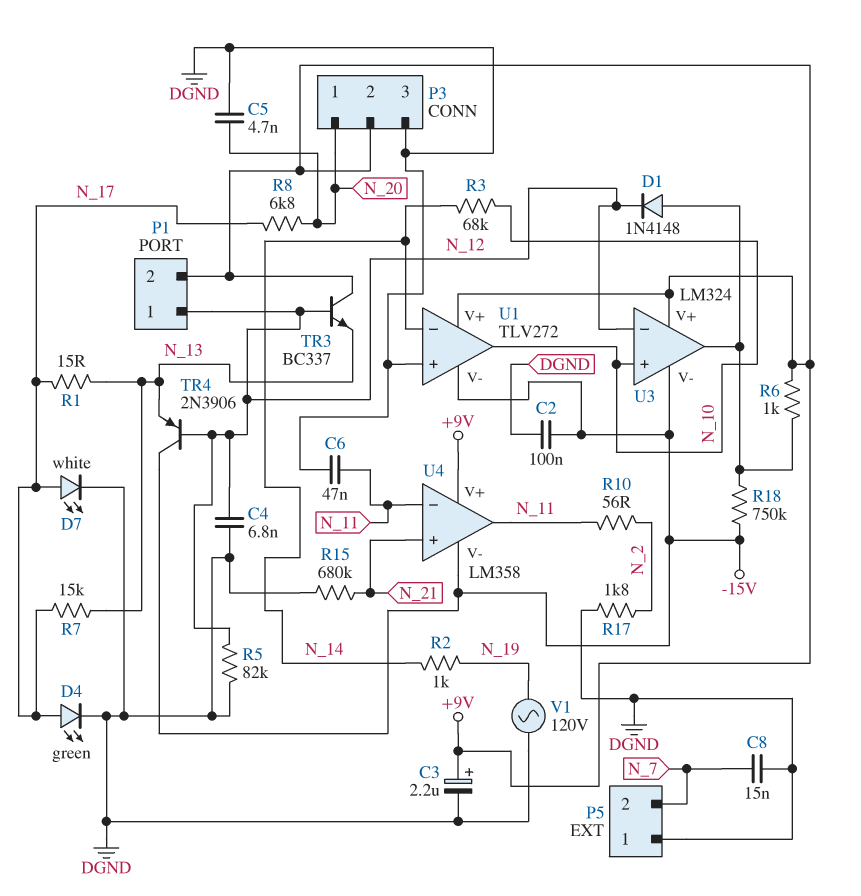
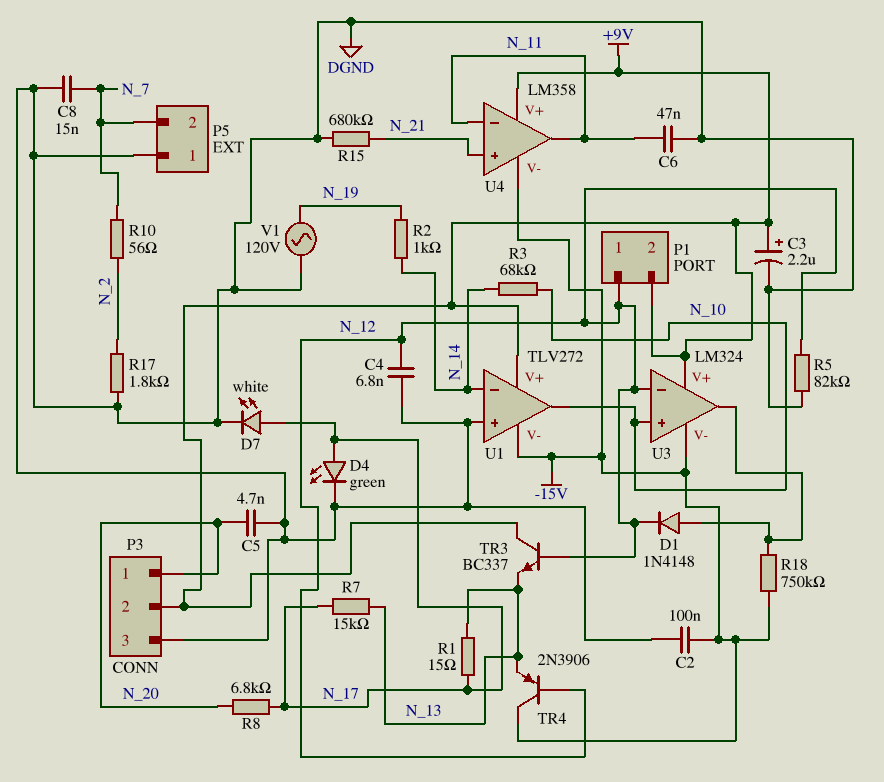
R6: 1k (+9V, U3/out) -> none
R10: 56 (N_2, N_11) -> 56 (N_2, N_7)

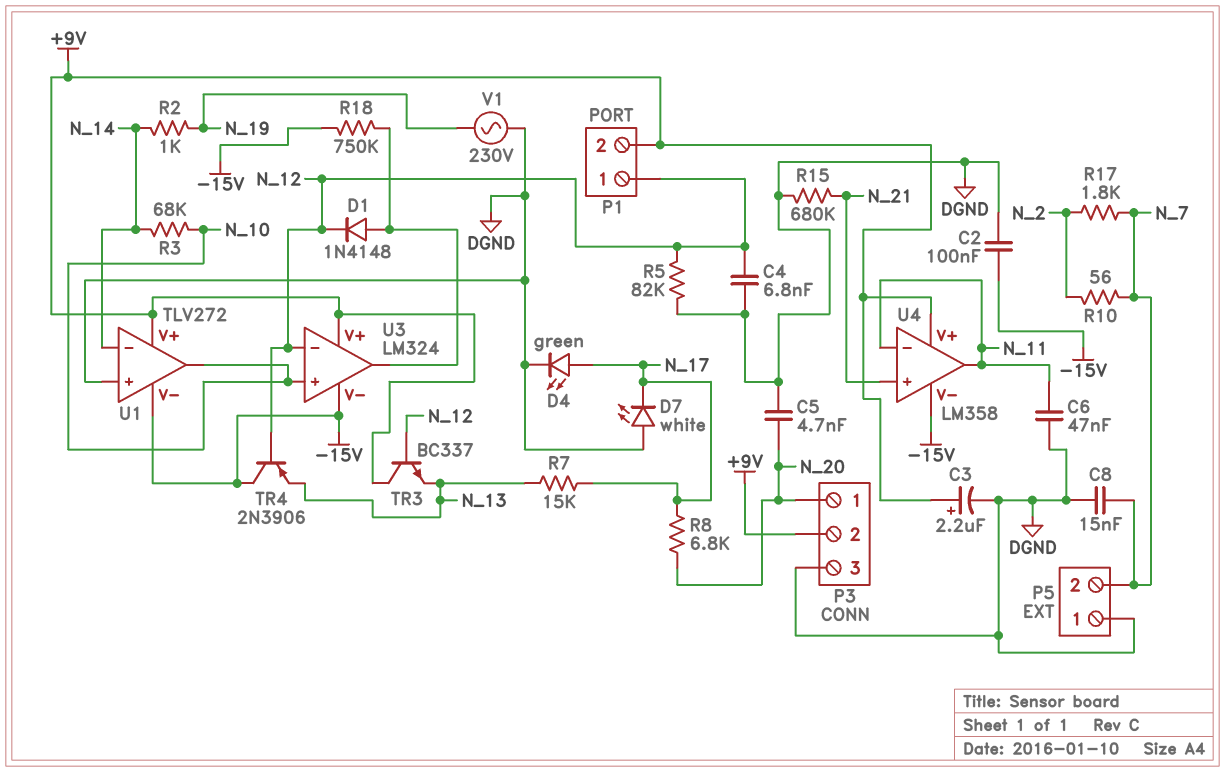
D7: LED white (A N_17, K DGND) -> LED white (A DGND, K N_17)
R1: 15 (N_13, N_17) -> none
R17: 1.8k (DGND, N_2) -> 1.8k (N_2, N_7)
V1: AC 120V (DGND, N_19) -> AC 230V (DGND, N_19)

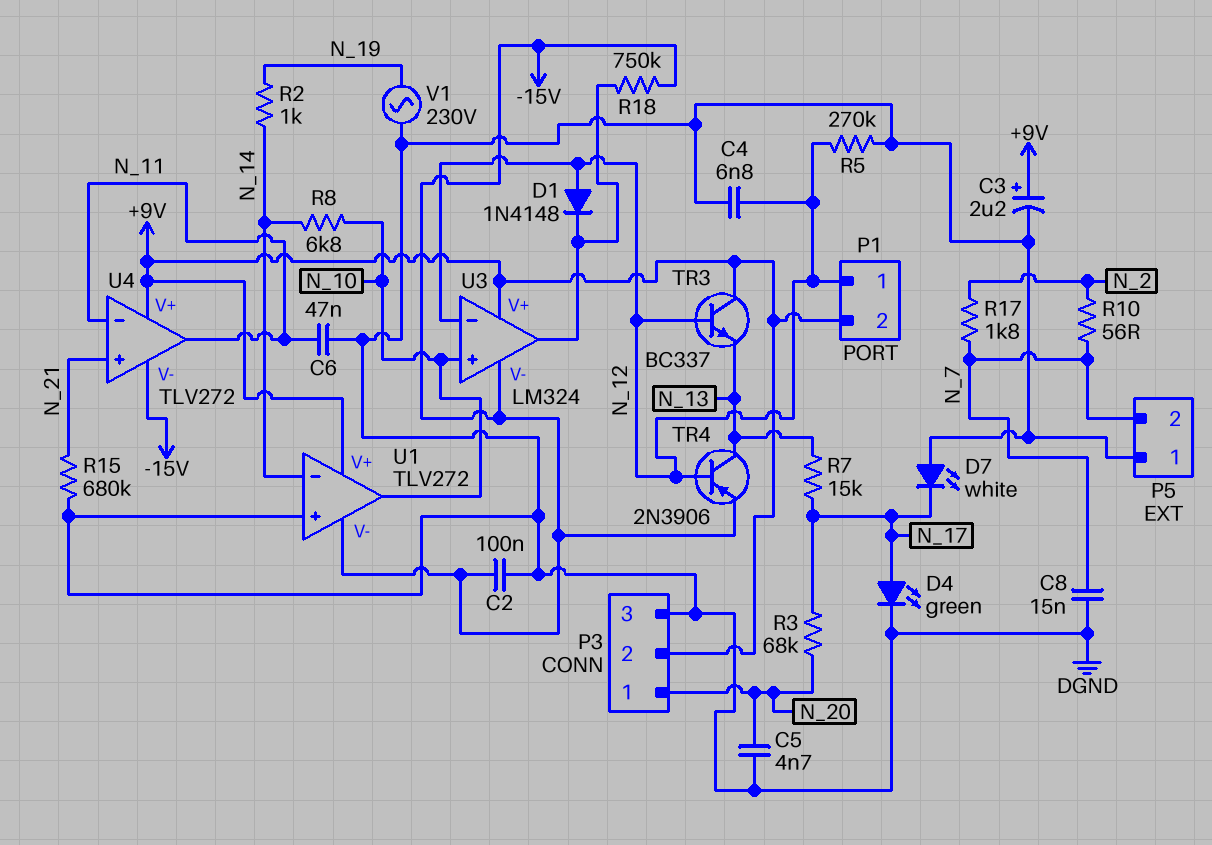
D1: diode 1N4148 (A U3/out, K N_12) -> diode 1N4148 (A N_12, K U3/out)
R3: 68k (N_10, N_14) -> 68k (N_17, N_20)
R5: 82k (DGND, N_12) -> 270k (DGND, N_12)
R8: 6.8k (N_17, N_20) -> 6.8k (N_10, N_14)
TR4: PNP 2N3906 (B N_12, C -15V, E N_13) -> PNP 2N3906 (B N_12, C N_13, E -15V)
U4: LM358 -> TLV272

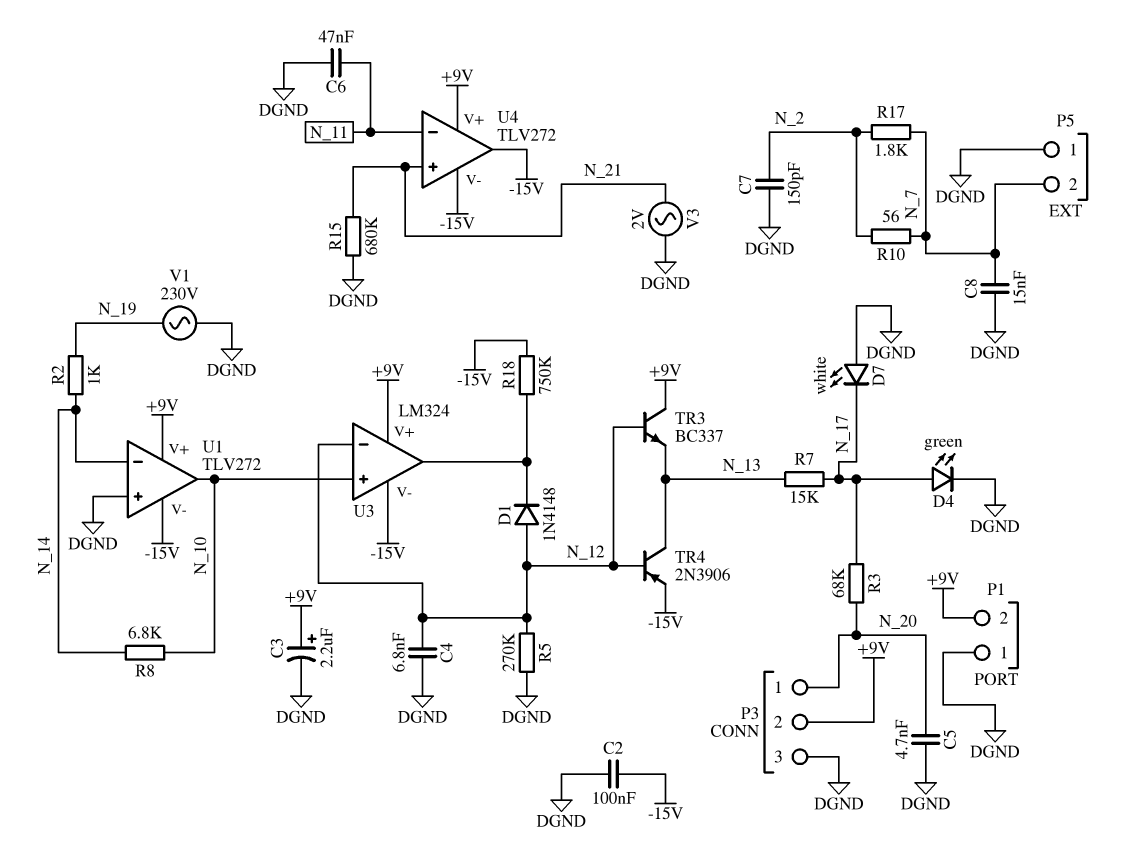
C7: none -> 150pF (DGND, N_2)
P1 pin 1: N_12 -> DGND
U4 pin out: N_11 -> -15V
V3: none -> AC 2V (DGND, N_21)

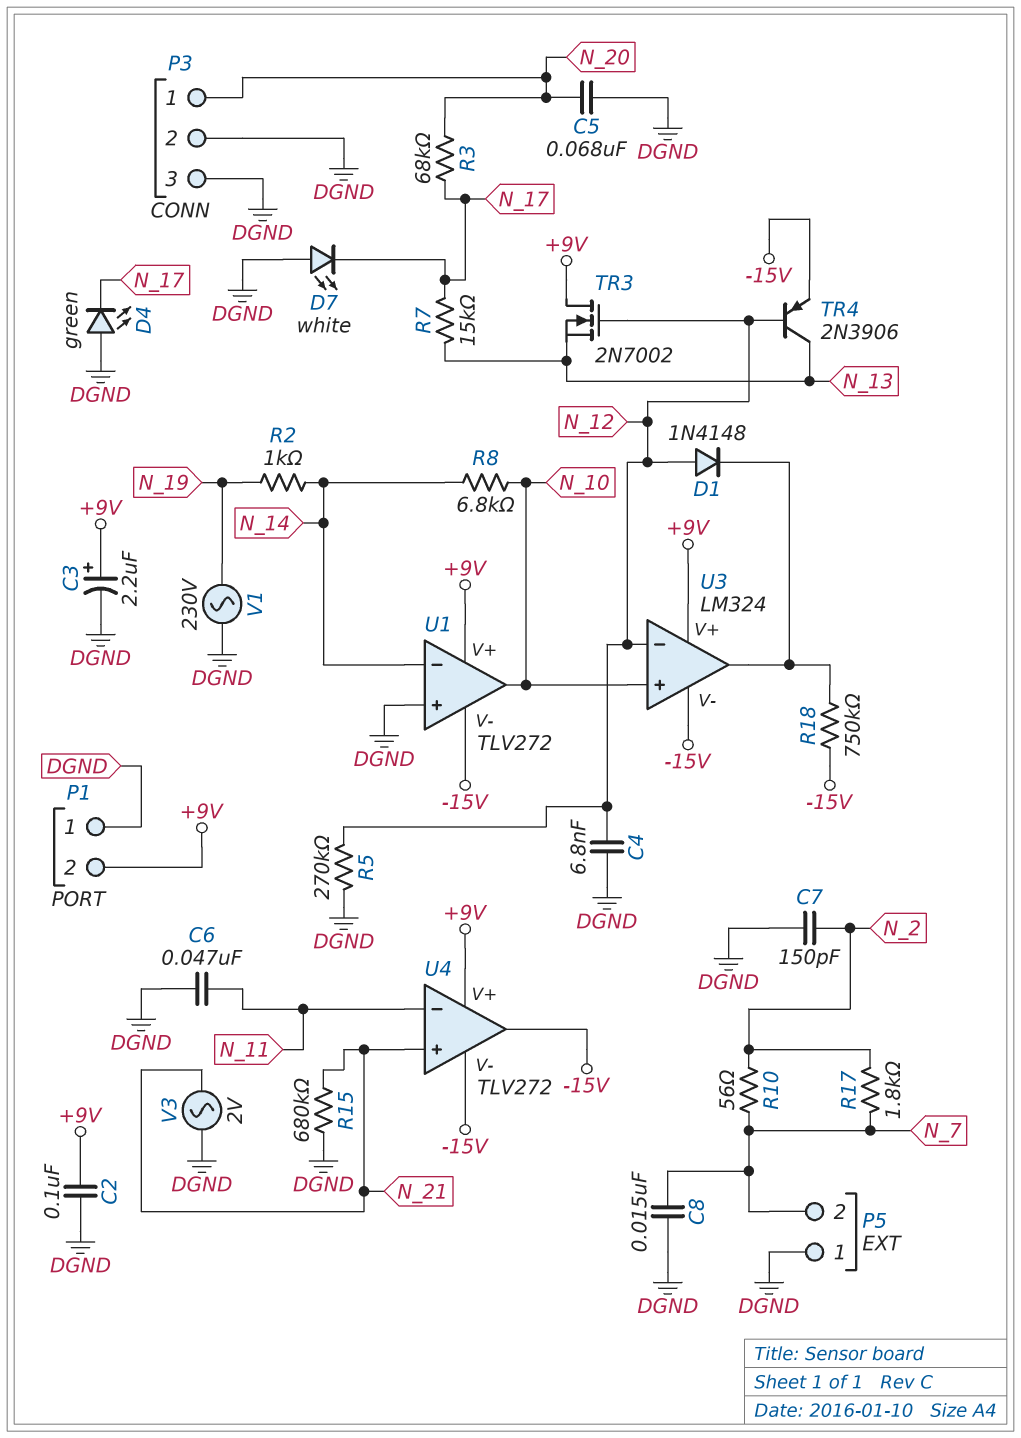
C2: 100nF (-15V, DGND) -> 100nF (+9V, DGND)
C5: 4.7nF (DGND, N_20) -> 68nF (DGND, N_20)
D4: LED green (A N_17, K DGND) -> LED green (A DGND, K N_17)
P3 pin 2: +9V -> DGND
TR3: NPN BC337 (B N_12, C +9V, E N_13) -> NMOS 2N7002 (G N_12, D +9V, S N_13)

